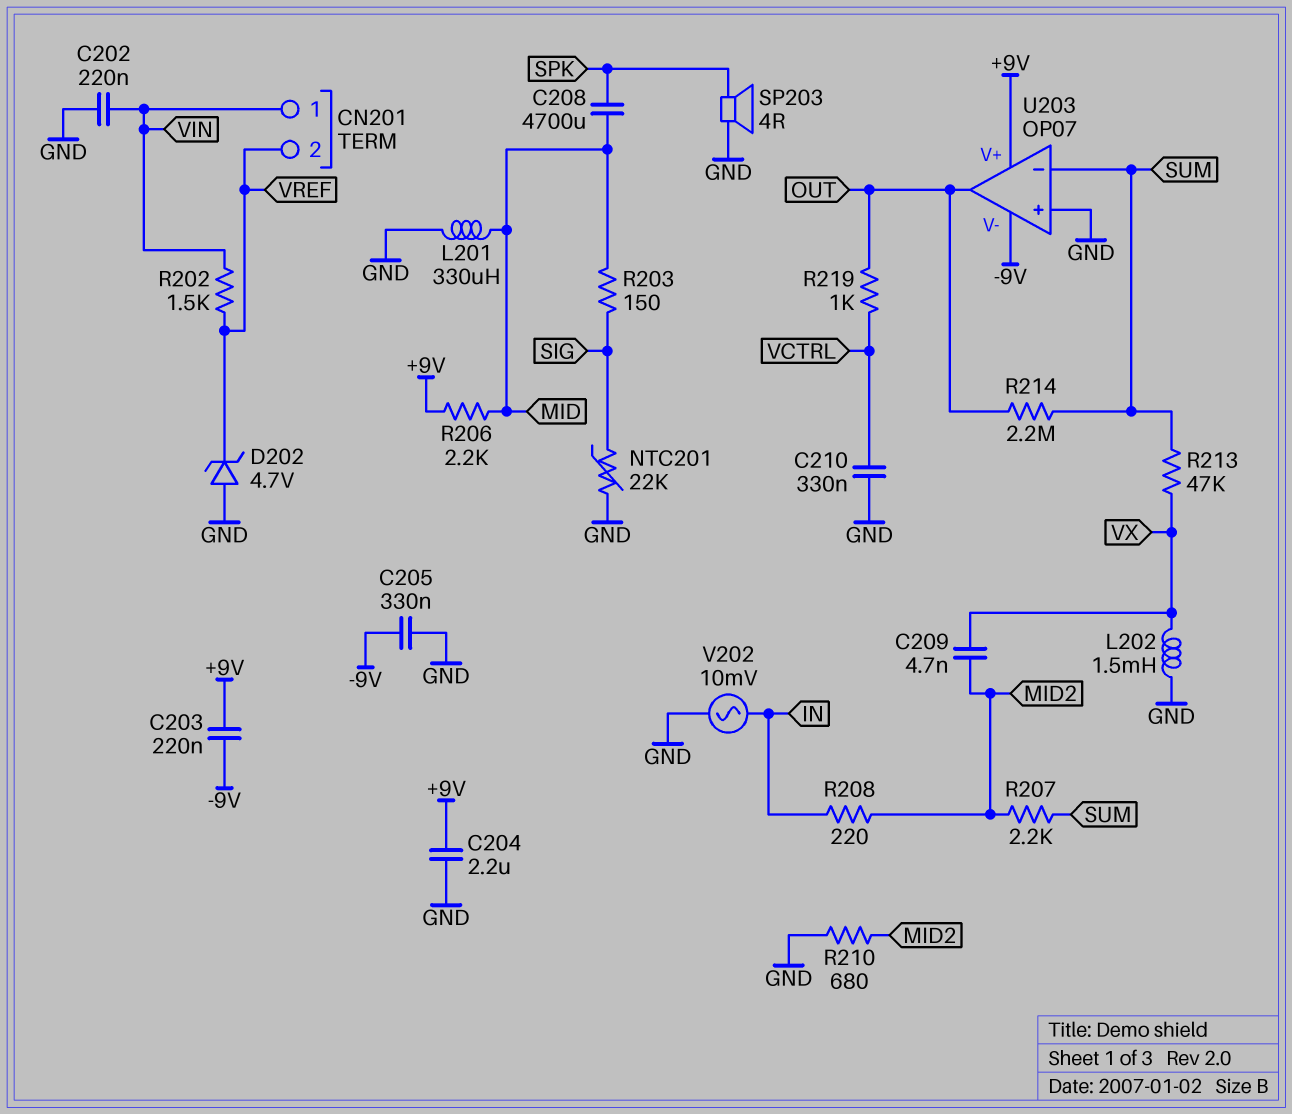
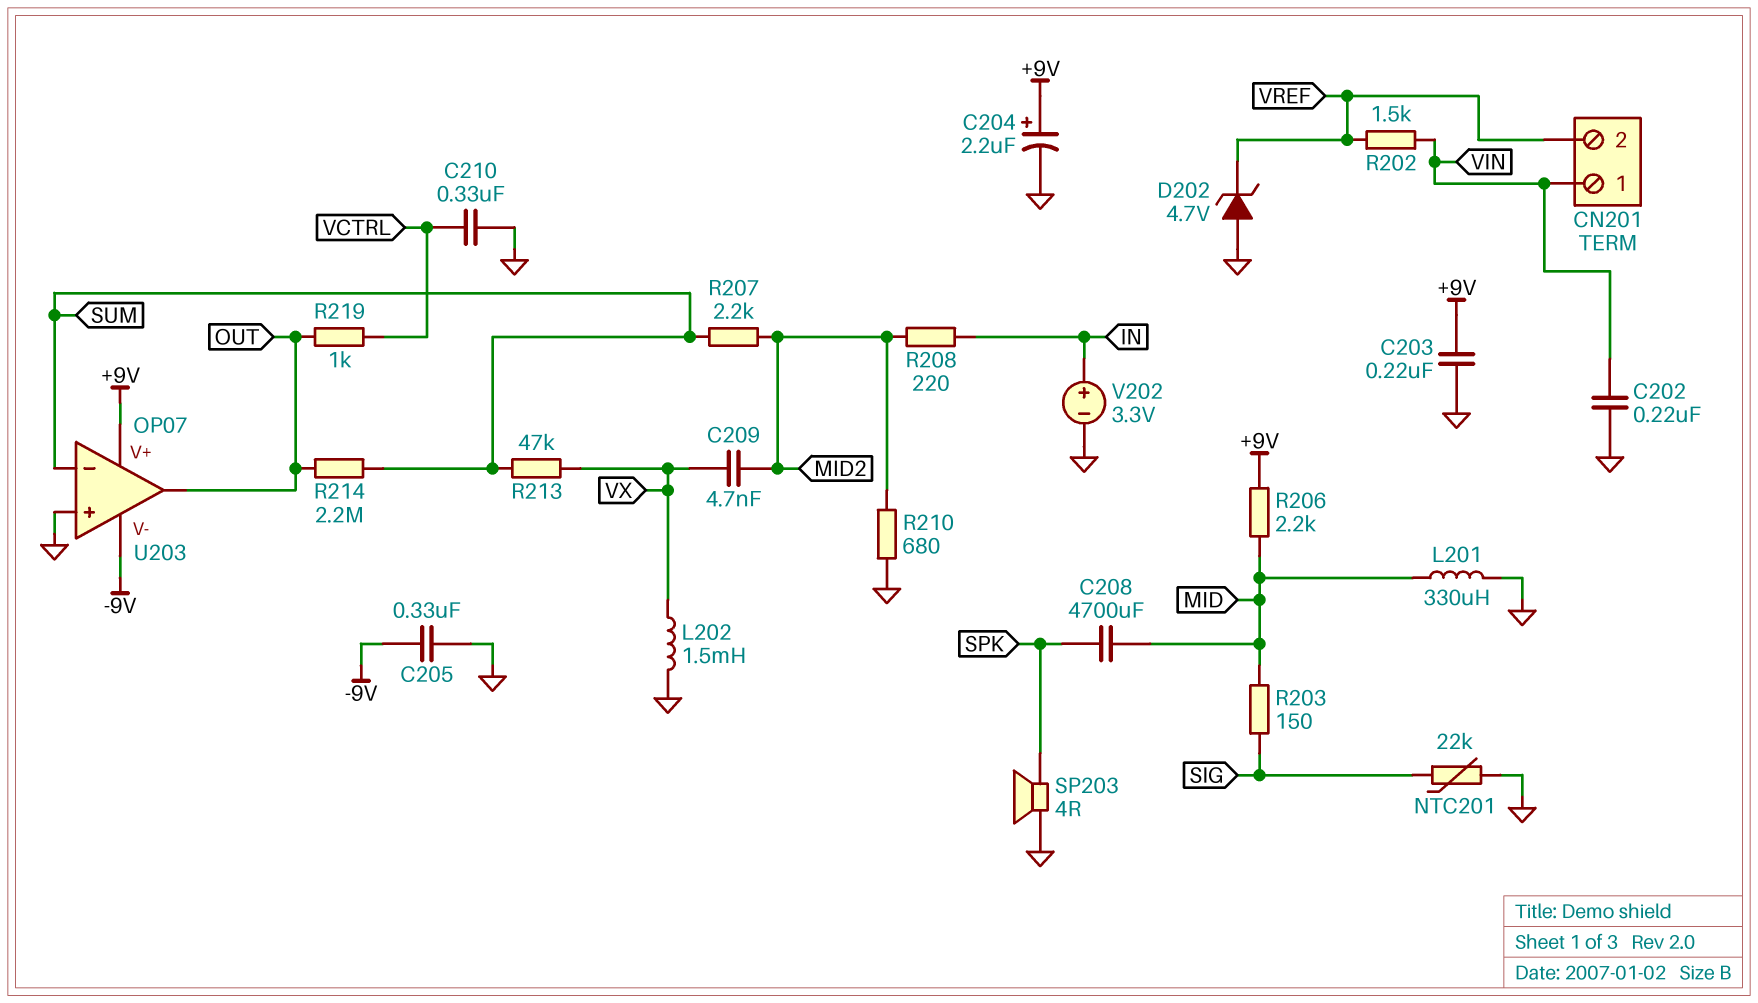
C203: 220nF (+9V, -9V) -> 220nF (+9V, GND)
C204: 2.2uF (+9V, GND) -> 2.2uF (plus +9V, minus GND)
V202: AC 10mV (GND, IN) -> 3.3V (plus IN, minus GND)

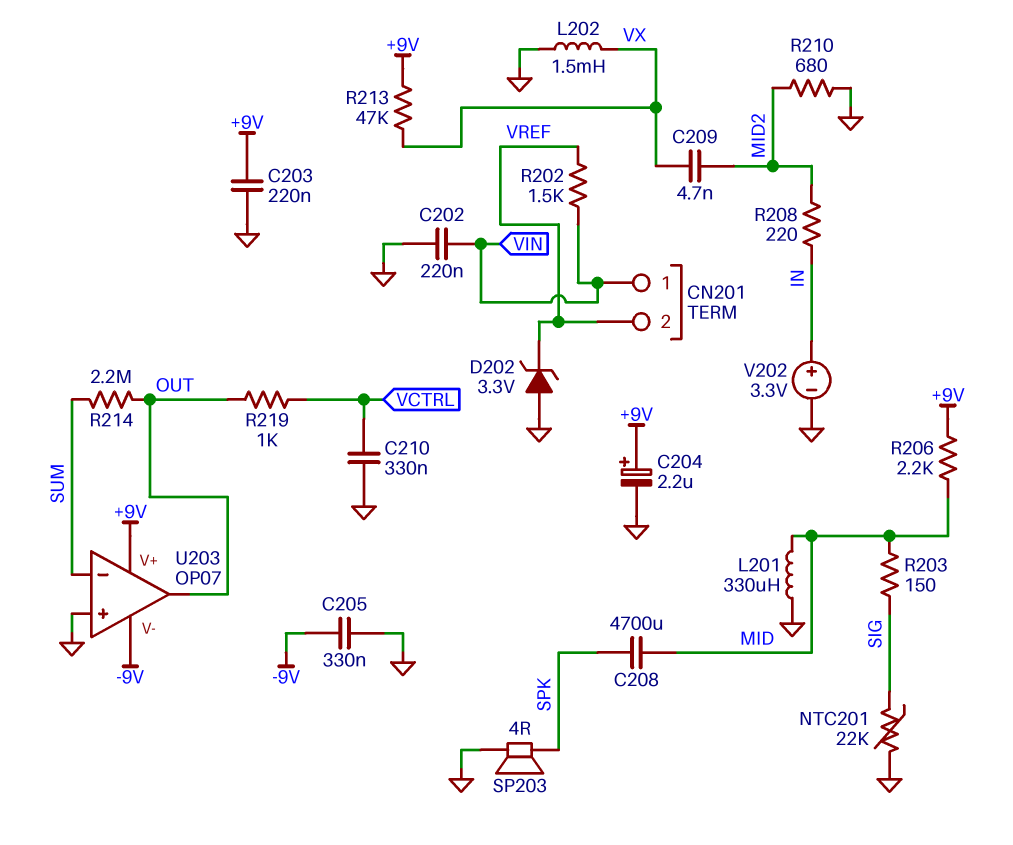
D202: zener 4.7V (A GND, K VREF) -> zener 3.3V (A GND, K VREF)
R207: 2.2k (MID2, SUM) -> none
R213: 47k (SUM, VX) -> 47k (+9V, VX)

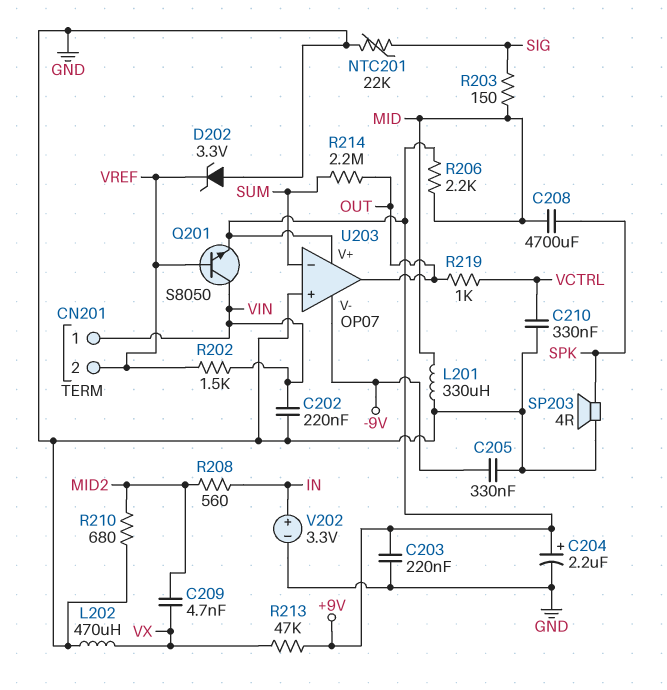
L202: 1.5mH (GND, VX) -> 470uH (GND, VX)
Q201: none -> NPN S8050 (B VREF, C VIN, E +9V)
R208: 220 (IN, MID2) -> 560 (IN, MID2)

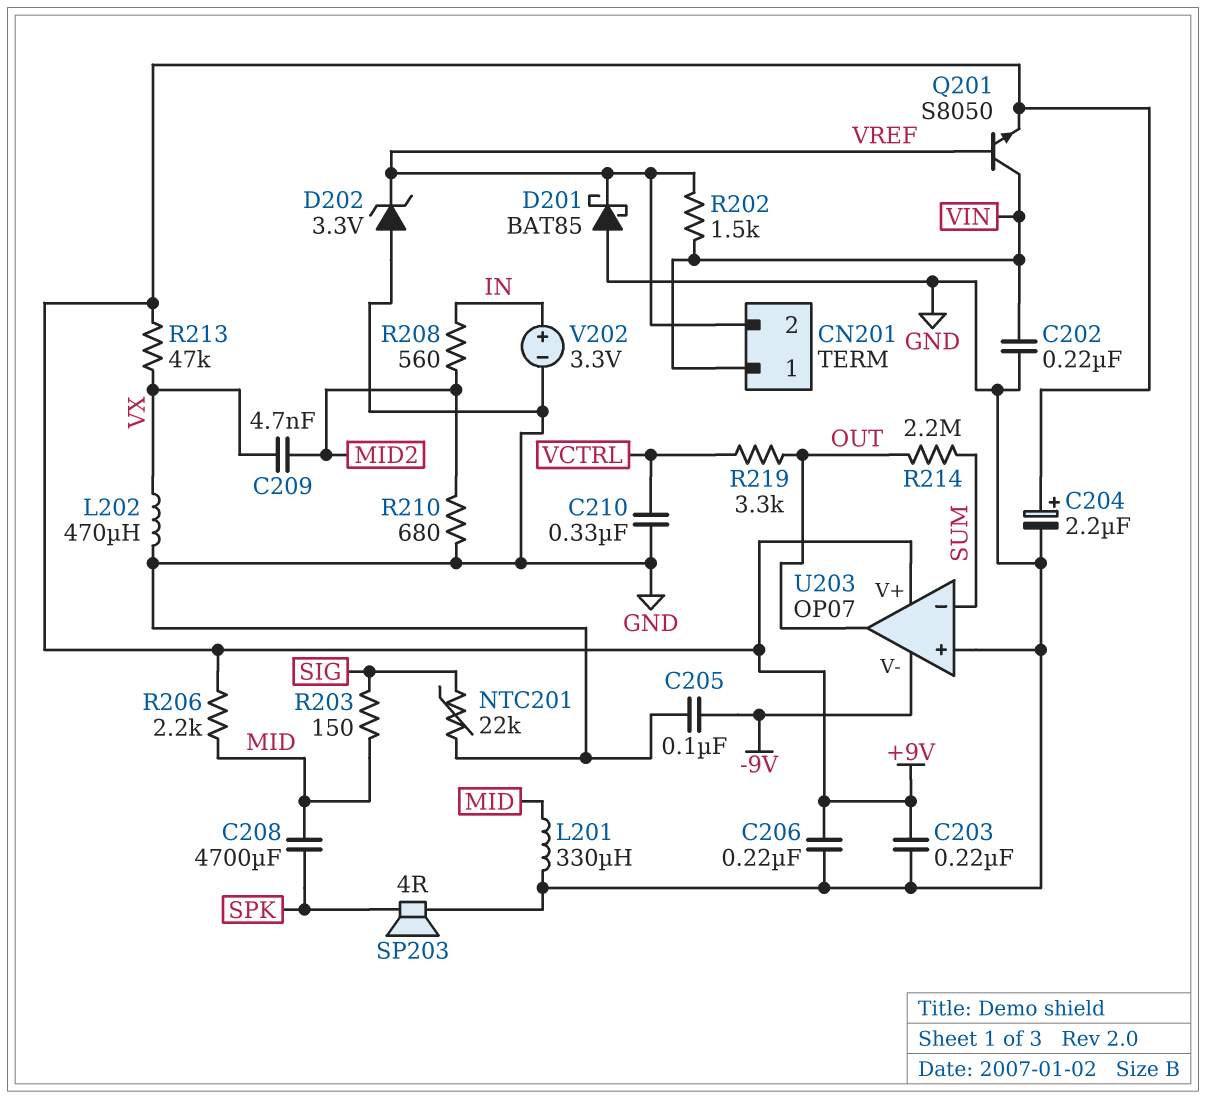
C205: 330nF (-9V, GND) -> 100nF (-9V, GND)
C206: none -> 220nF (+9V, GND)
D201: none -> schottky BAT85 (A GND, K VREF)
R219: 1k (OUT, VCTRL) -> 3.3k (OUT, VCTRL)

